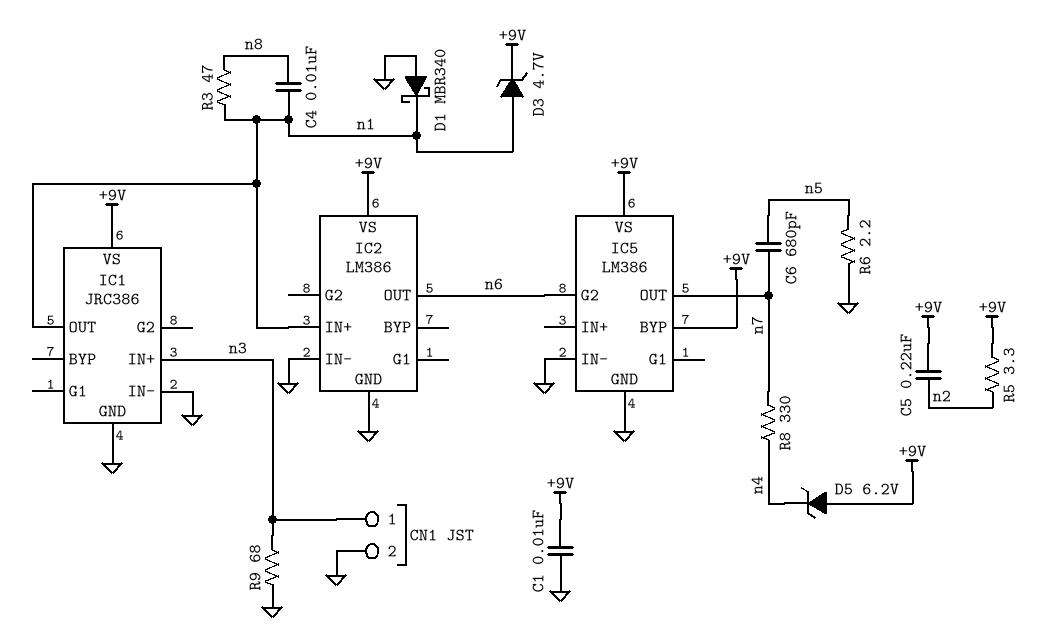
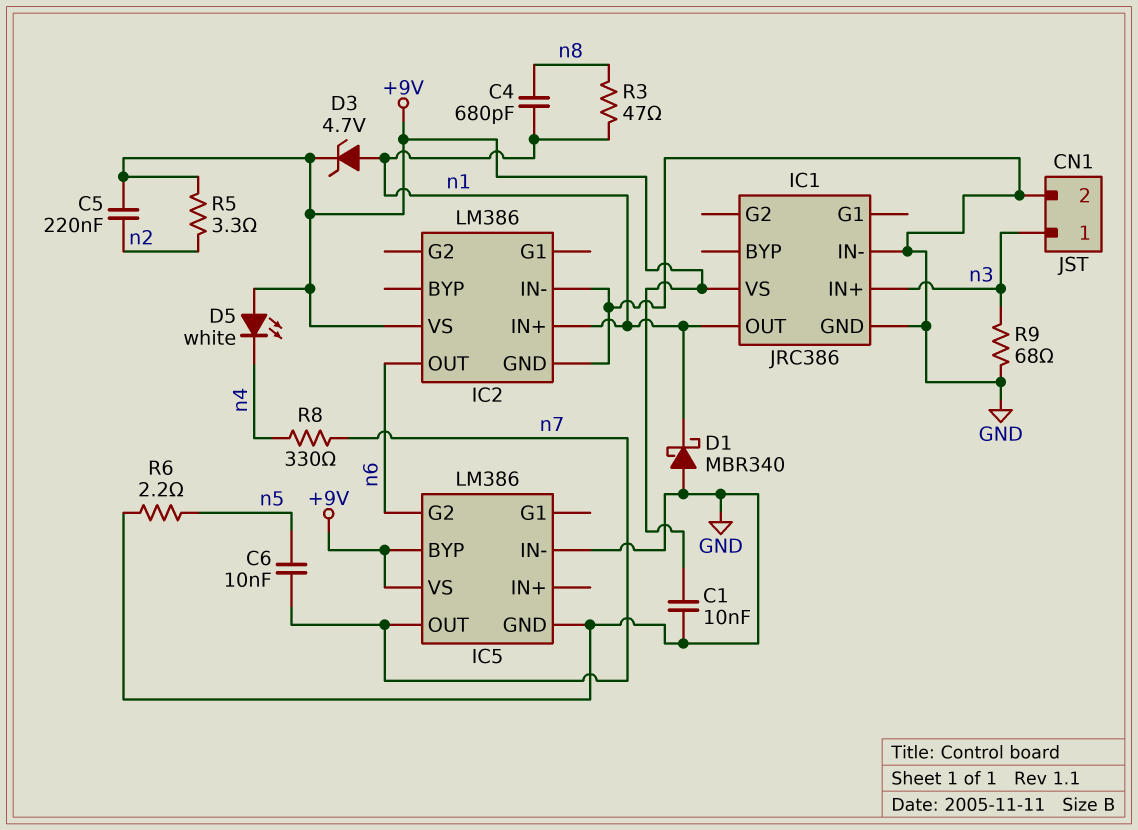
C4: 10nF (n1, n8) -> 680pF (n1, n8)
C6: 680pF (n5, n7) -> 10nF (n5, n7)
D5: zener 6.2V (A +9V, K n4) -> LED white (A +9V, K n4)

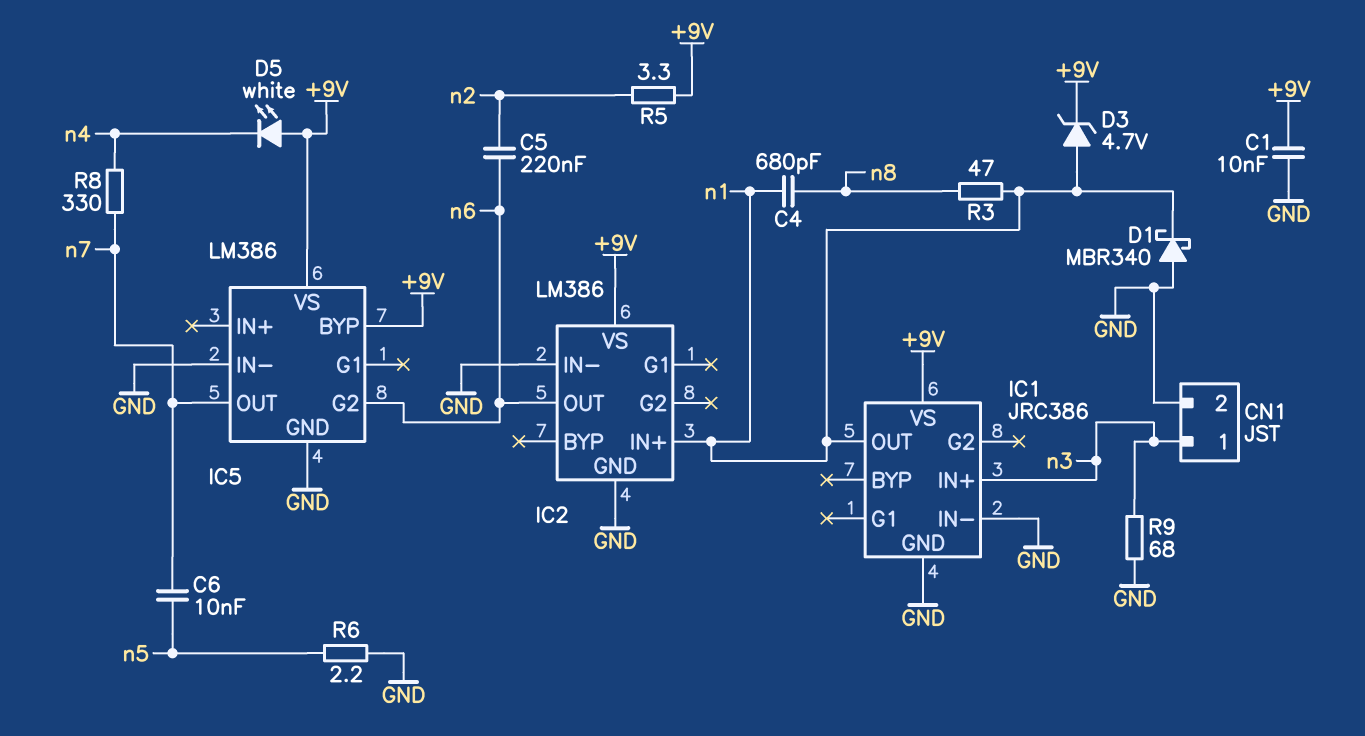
C5: 220nF (+9V, n2) -> 220nF (n2, n6)

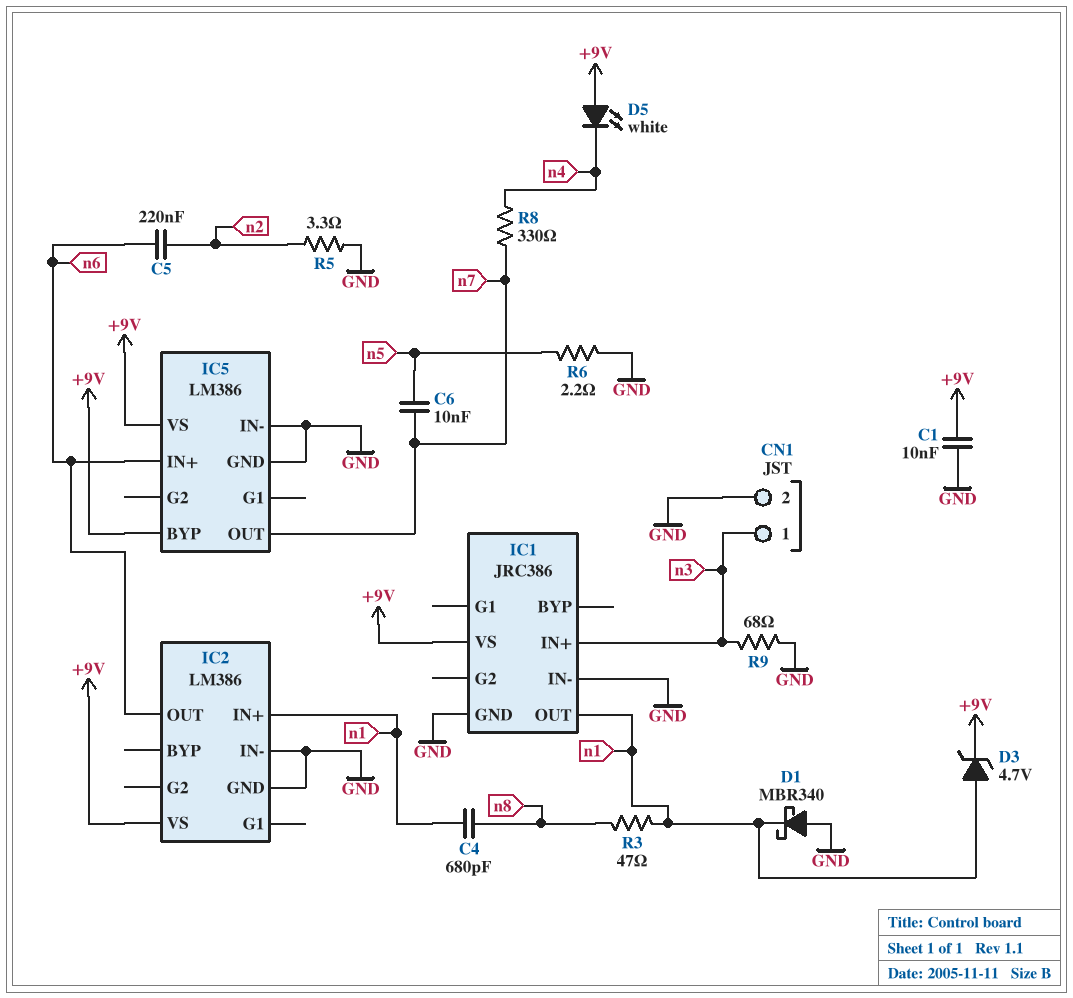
IC5 pin G2: n6 -> none
IC5 pin IN+: none -> n6
R5: 3.3 (+9V, n2) -> 3.3 (GND, n2)

